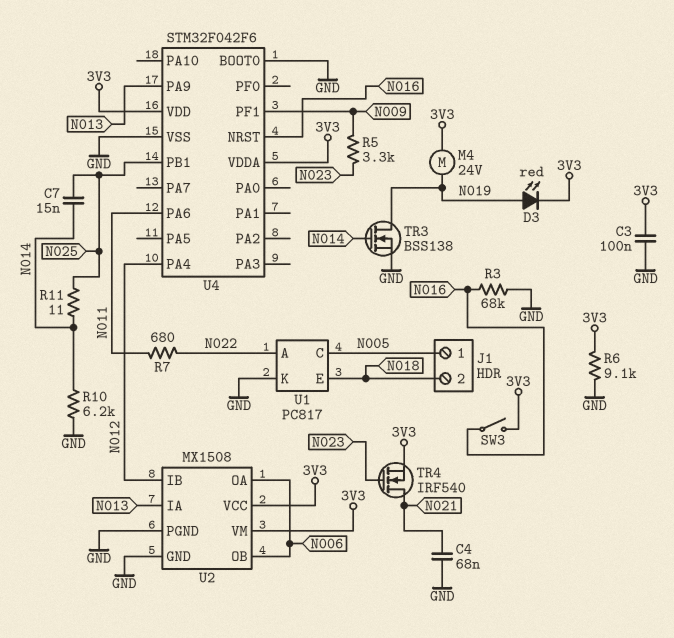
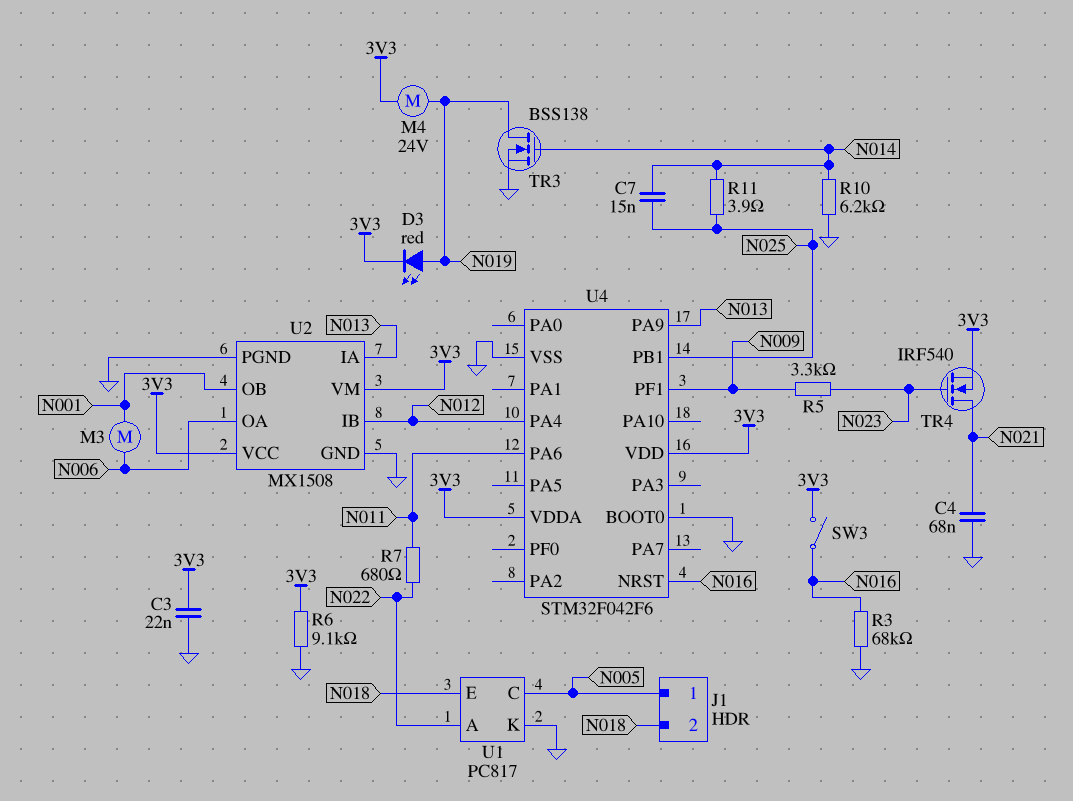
C3: 100nF (3V3, GND) -> 22nF (3V3, GND)
M3: none -> motor (N001, N006)
R11: 11 (N014, N025) -> 3.9 (N014, N025)
U2 pin OB: N006 -> N001

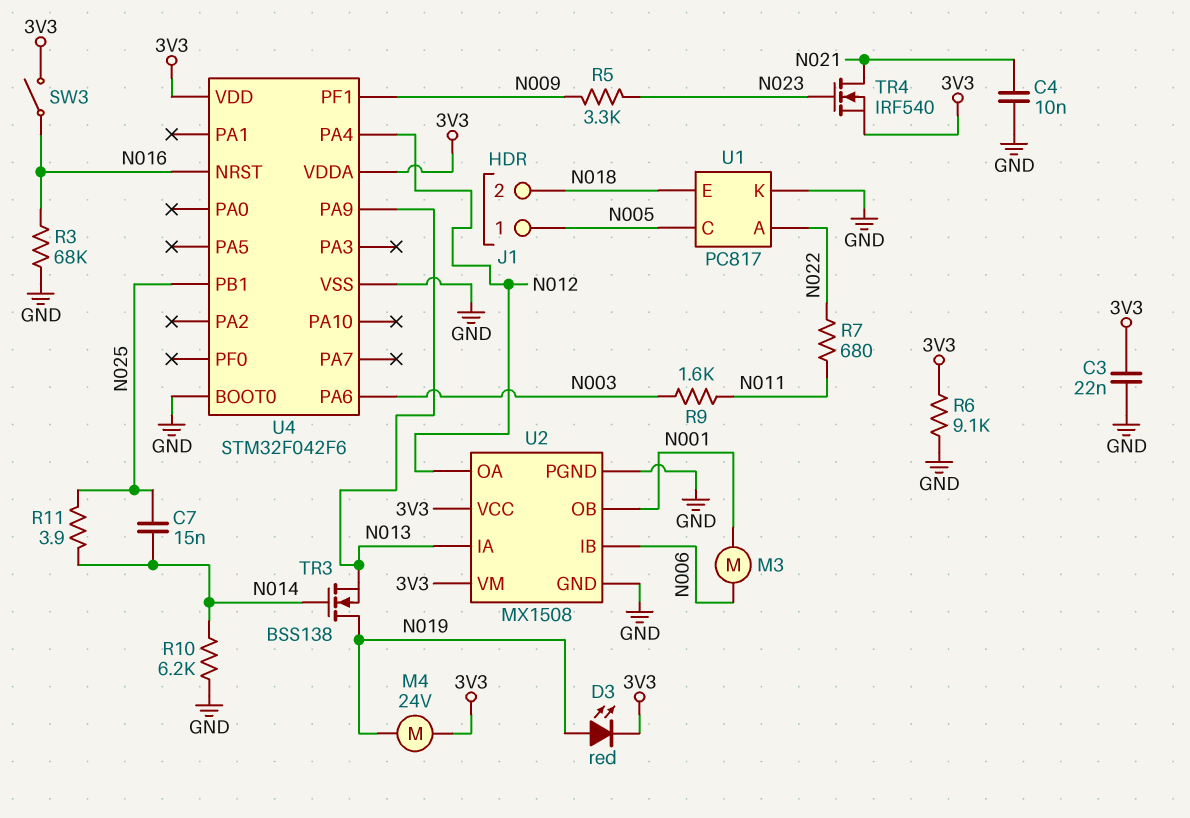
C4: 68nF (GND, N021) -> 10nF (GND, N021)
R9: none -> 1.6k (N003, N011)
TR3: NMOS BSS138 (G N014, D N019, S GND) -> NMOS BSS138 (G N014, D N019, S N013)
U2 pin IB: N012 -> N006
U2 pin OA: N006 -> N012
U4 pin PA6: N011 -> N003

